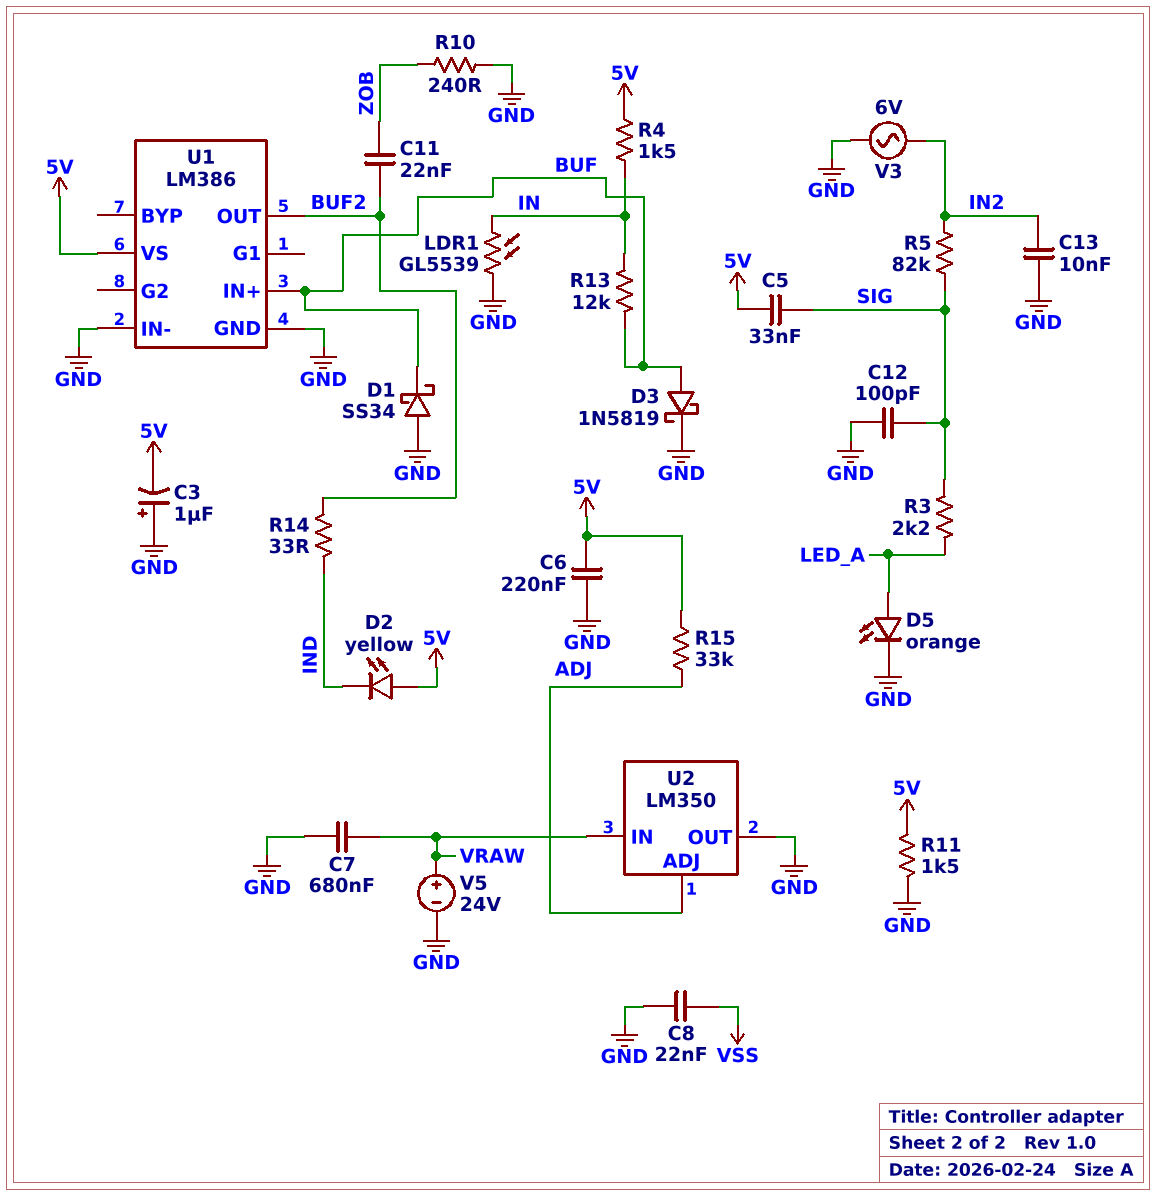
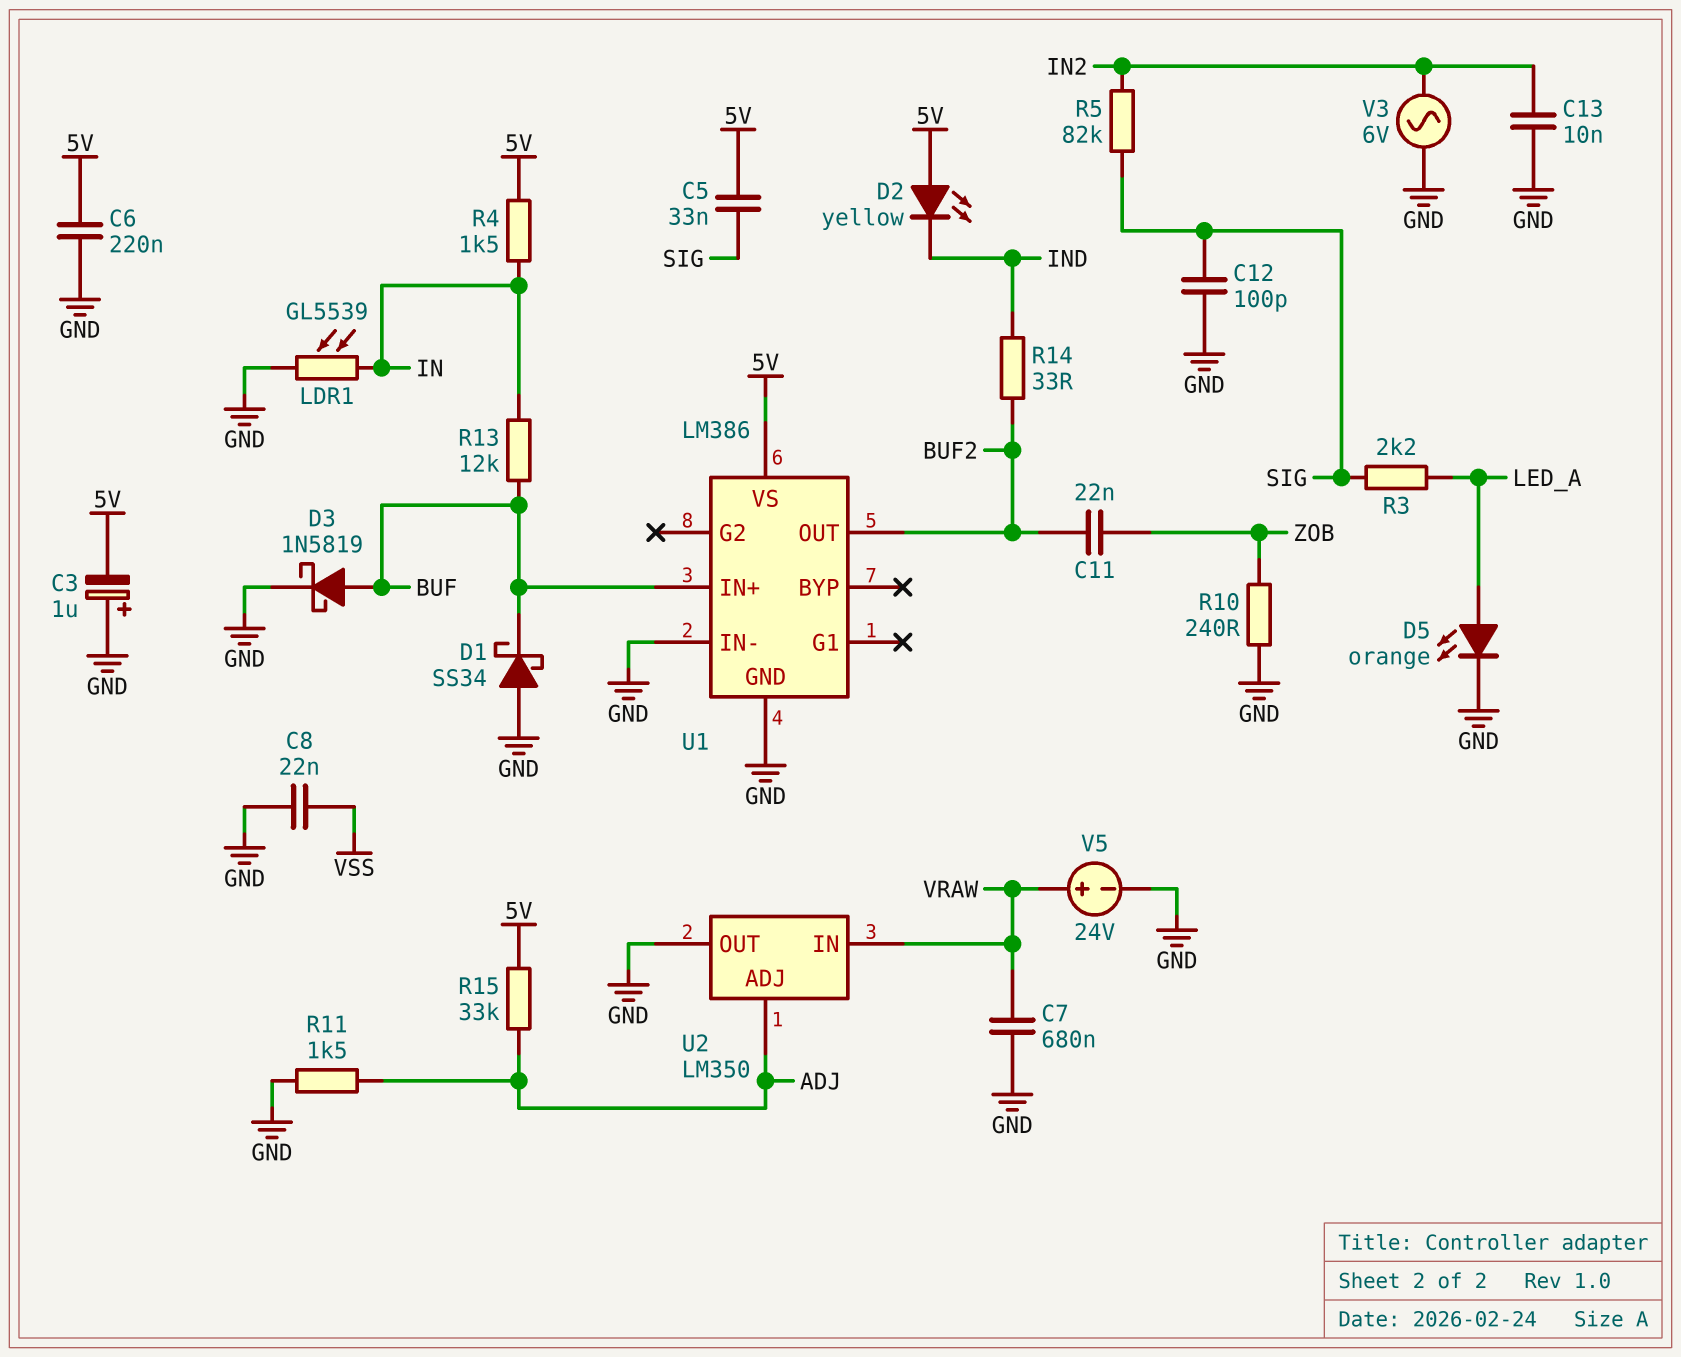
R11: 1.5k (5V, GND) -> 1.5k (ADJ, GND)

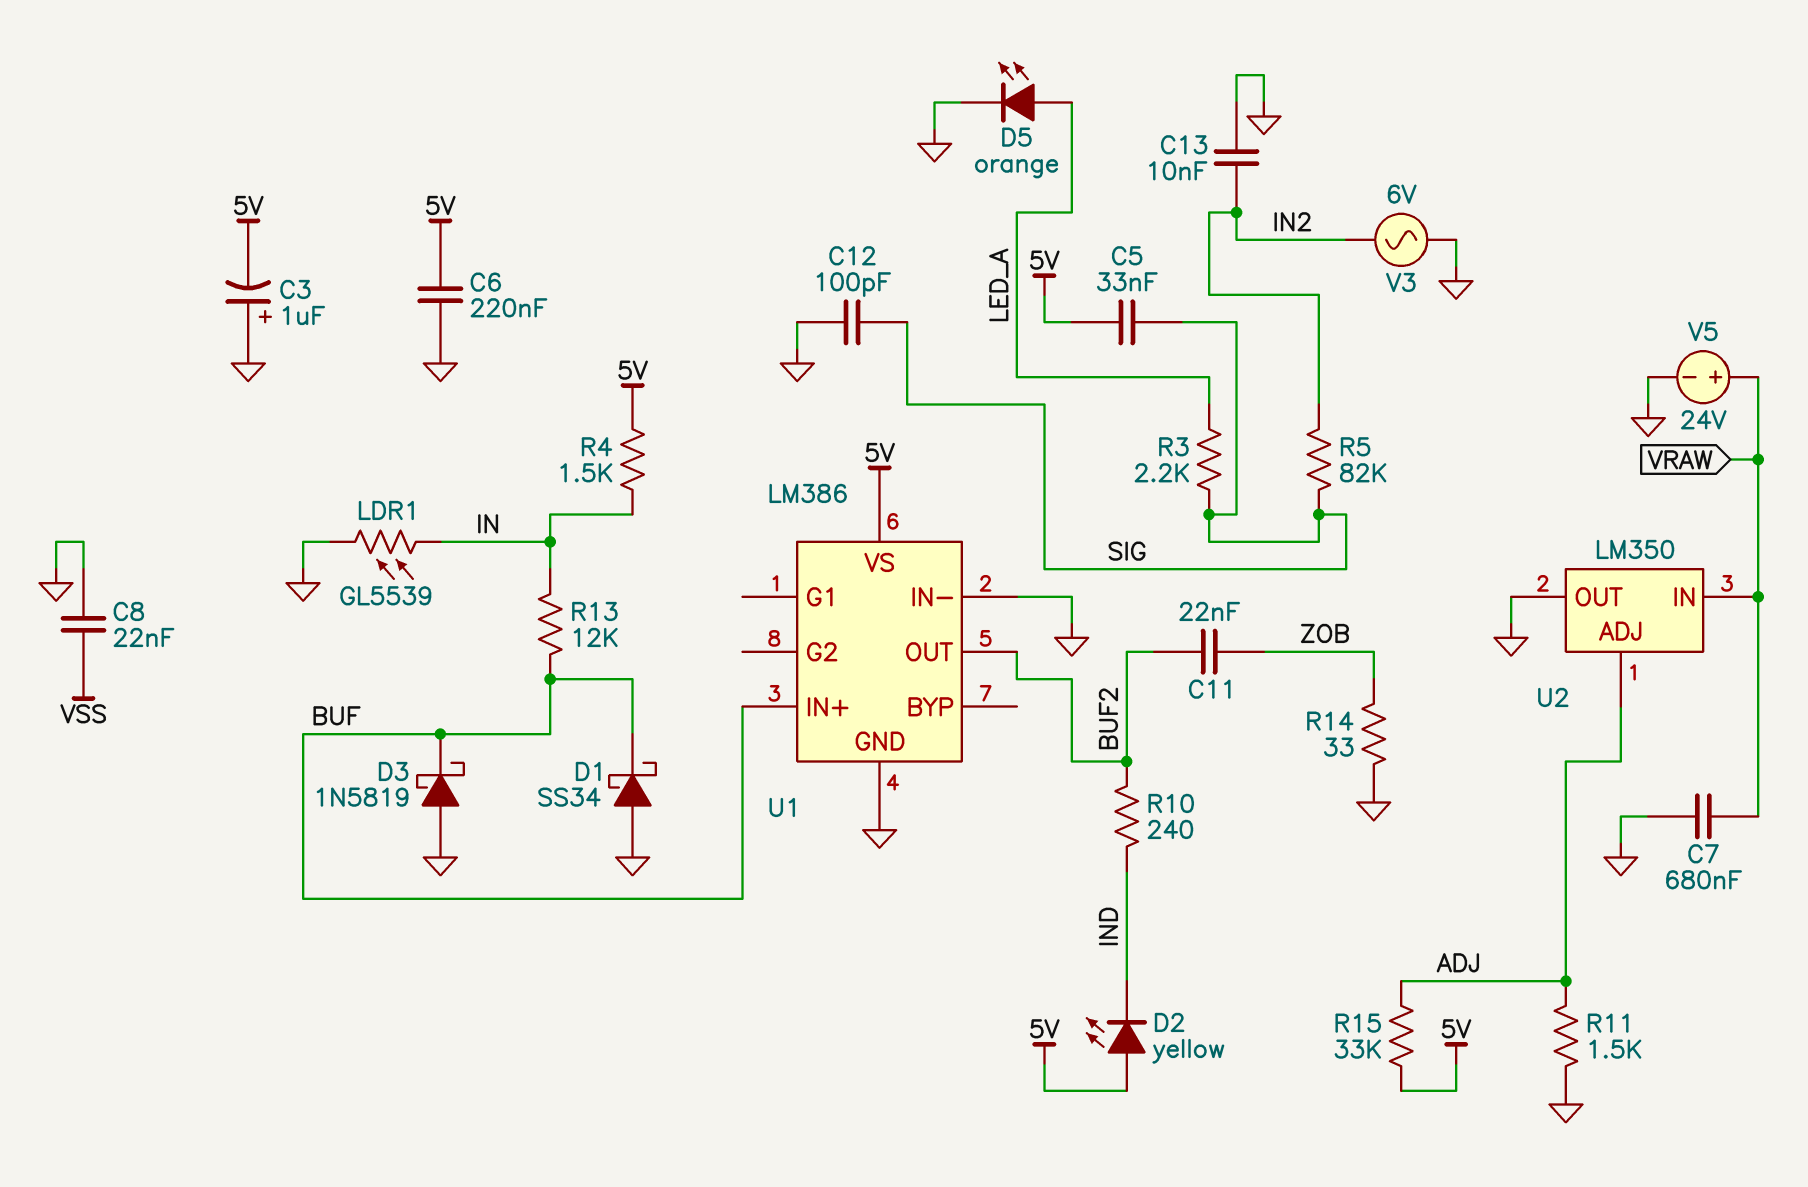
D3: schottky 1N5819 (A BUF, K GND) -> schottky 1N5819 (A GND, K BUF)
R10: 240 (GND, ZOB) -> 240 (BUF2, IND)
R14: 33 (BUF2, IND) -> 33 (GND, ZOB)

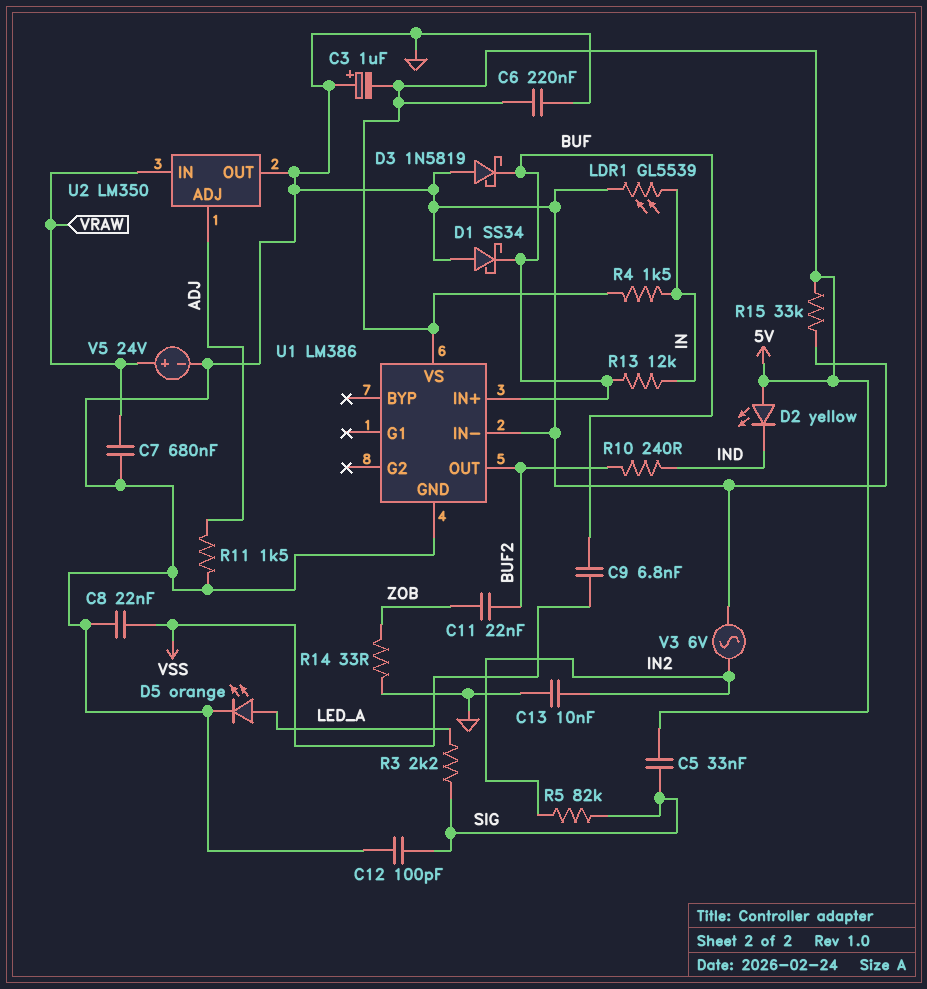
C9: none -> 6.8nF (BUF, VSS)
R15: 33k (5V, ADJ) -> 33k (5V, GND)

